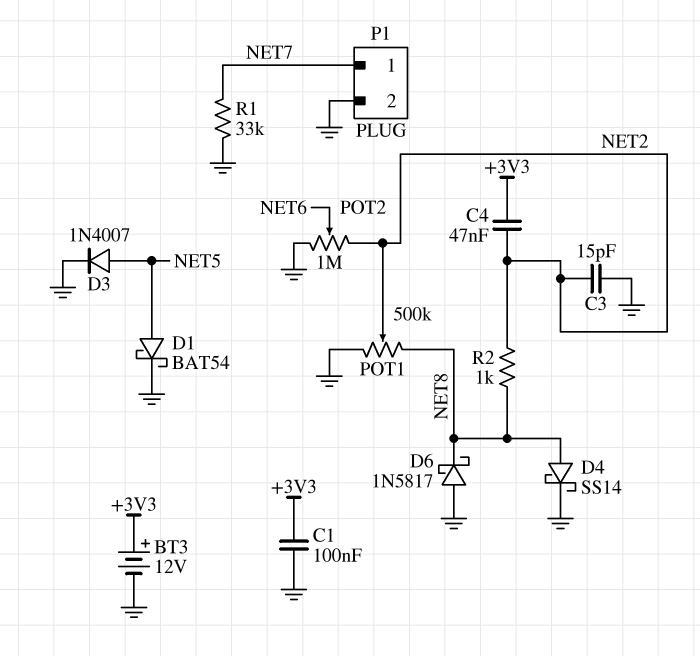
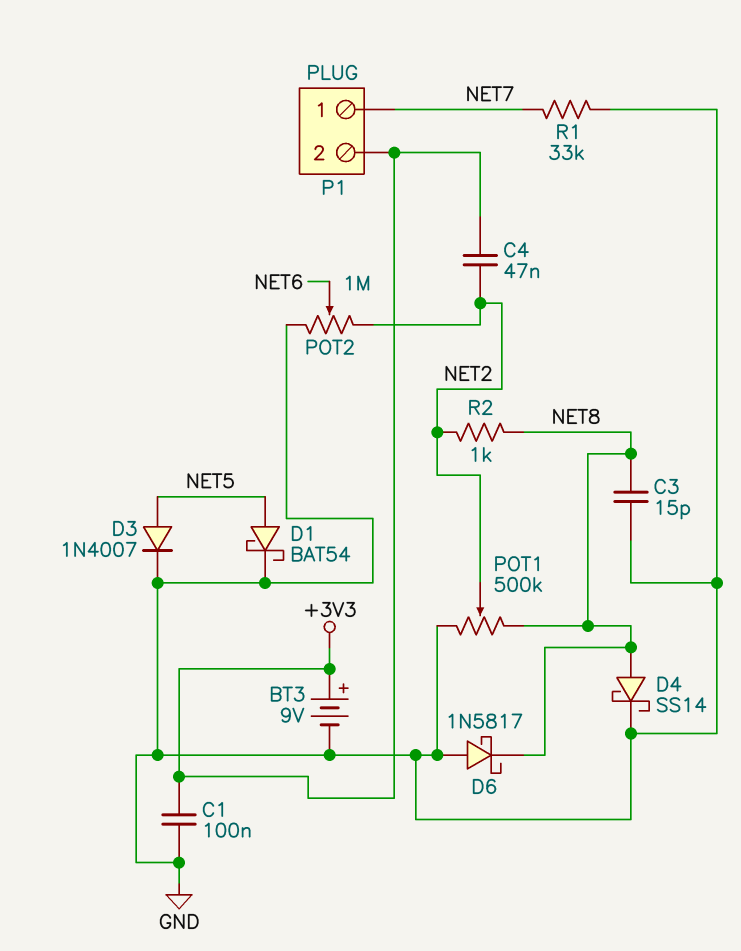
BT3: 12V (plus +3V3, minus GND) -> 9V (plus +3V3, minus GND)
C3: 15pF (GND, NET2) -> 15pF (GND, NET8)
P1 pin 2: GND -> +3V3

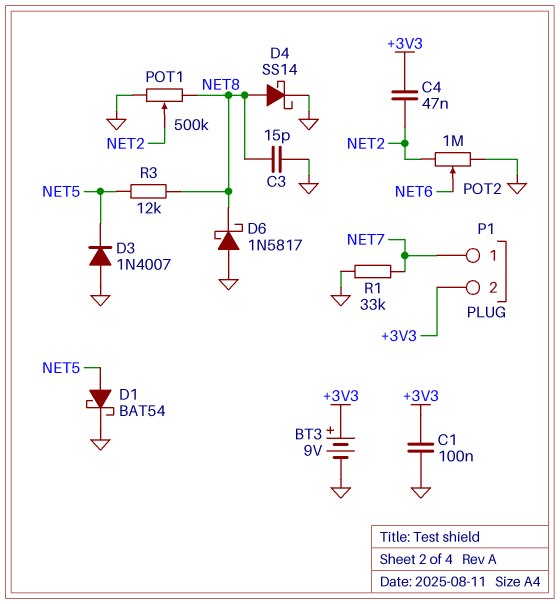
D3: diode 1N4007 (A NET5, K GND) -> diode 1N4007 (A GND, K NET5)
R2: 1k (NET2, NET8) -> none
R3: none -> 12k (NET5, NET8)

